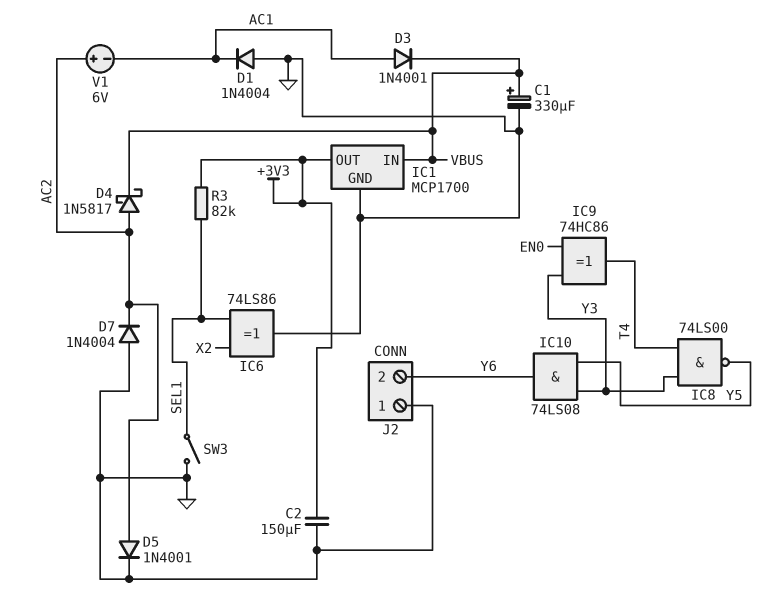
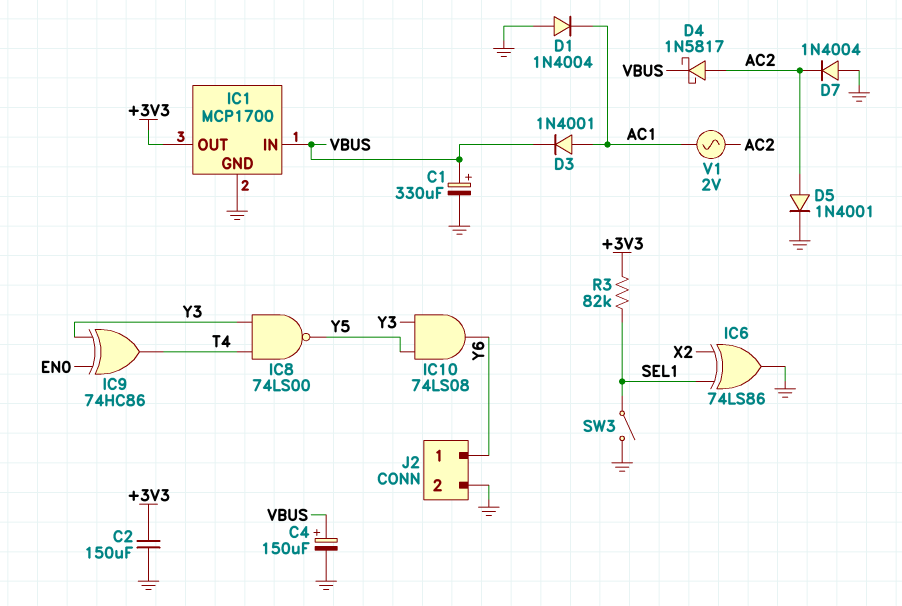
C4: none -> 150uF (plus VBUS, minus GND)
J2 pin 1: GND -> Y6
J2 pin 2: Y6 -> GND
V1: 6V (plus AC2, minus AC1) -> AC 2V (AC1, AC2)

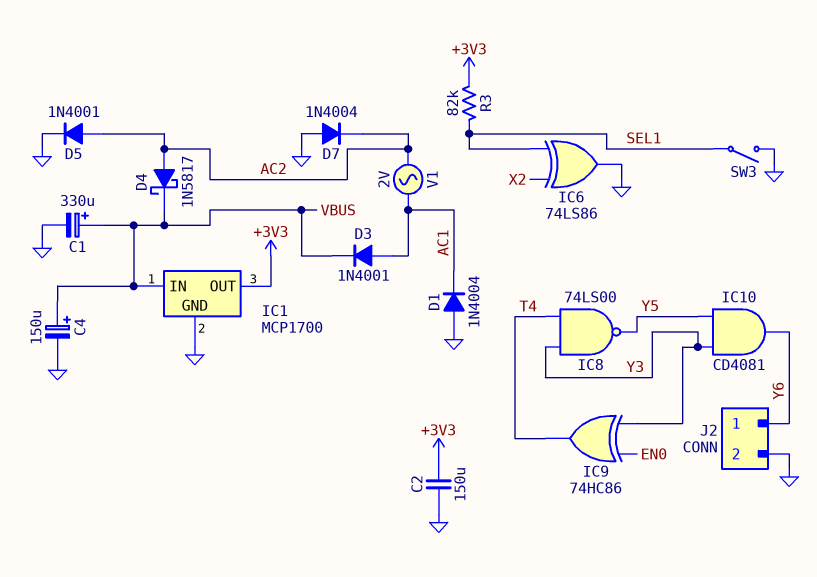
IC10: AND 74LS08 (in Y3, in Y5, out Y6) -> AND CD4081 (in Y3, in Y5, out Y6)

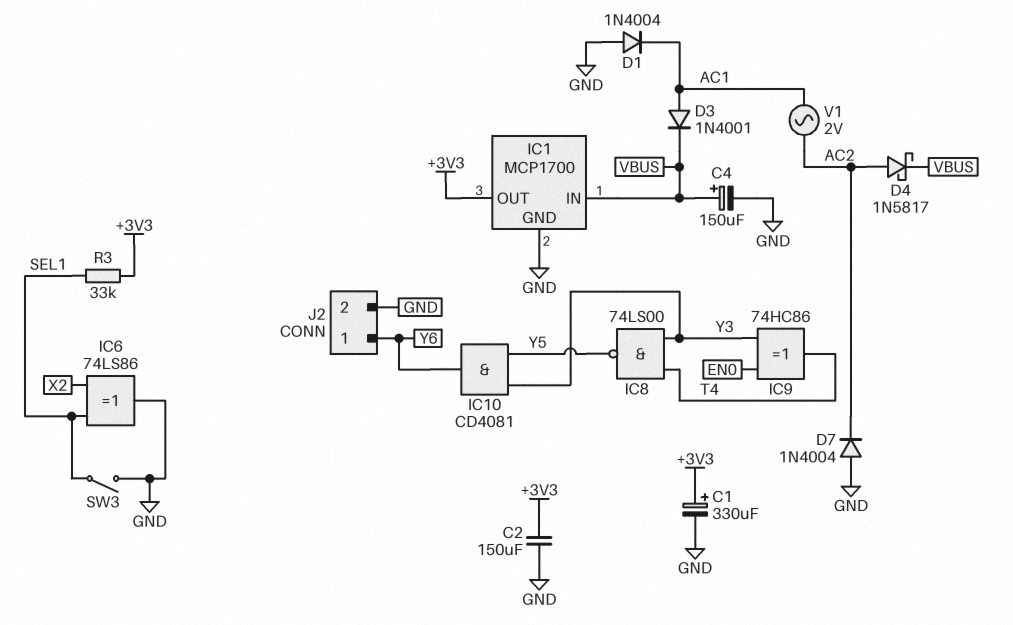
C1: 330uF (plus VBUS, minus GND) -> 330uF (plus +3V3, minus GND)
D5: diode 1N4001 (A AC2, K GND) -> none
R3: 82k (+3V3, SEL1) -> 33k (+3V3, SEL1)

